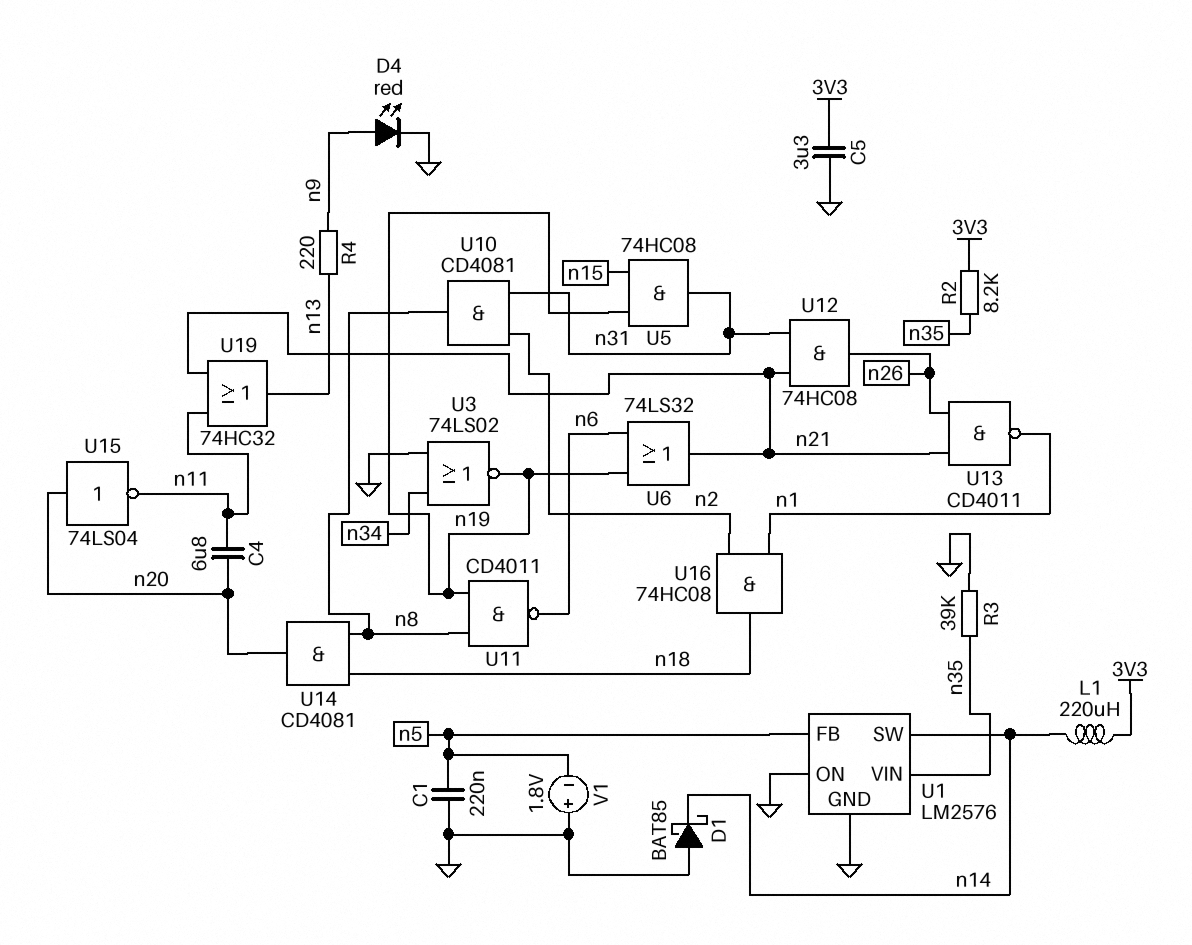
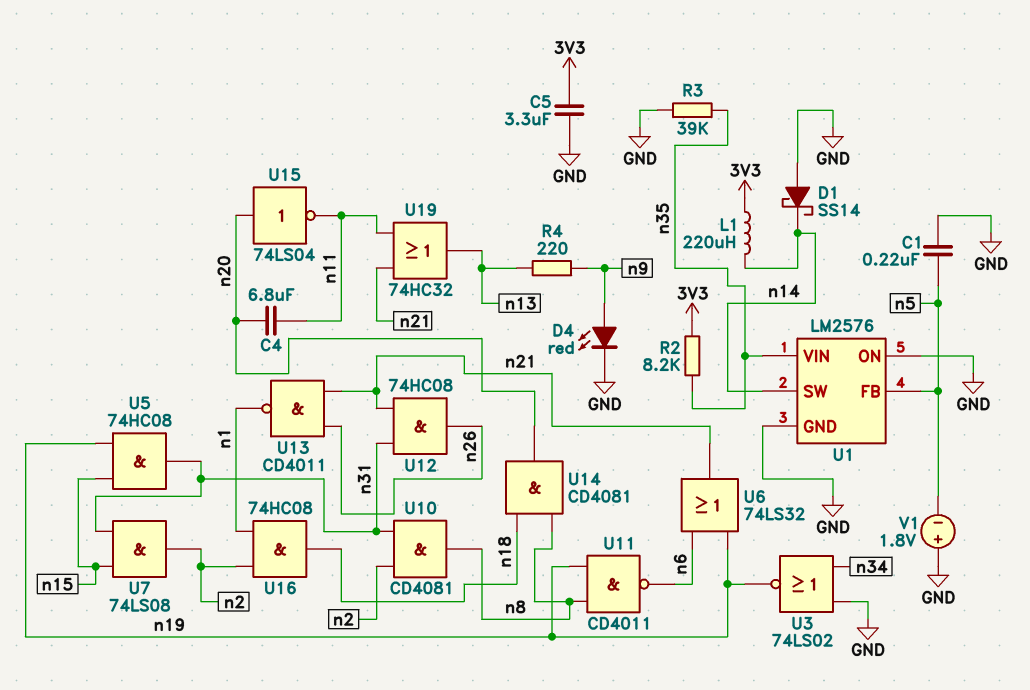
D1: schottky BAT85 (A GND, K n14) -> schottky SS14 (A GND, K n14)
U7: none -> AND 74LS08 (in n15, in n31, out n2)

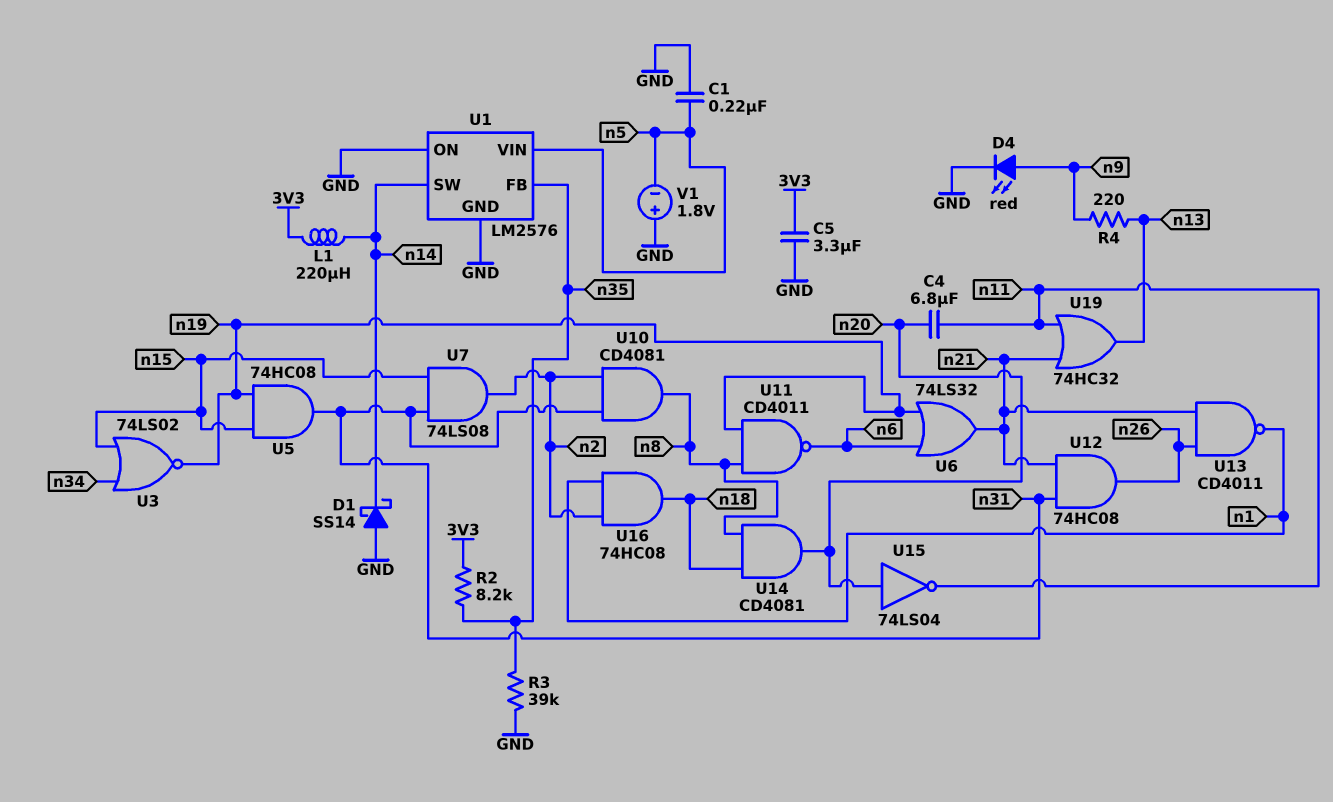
U1 pin FB: n5 -> n35
U1 pin VIN: n35 -> n5
U3: NOR 74LS02 (in GND, in n34, out n19) -> NOR 74LS02 (in n15, in n34, out n19)

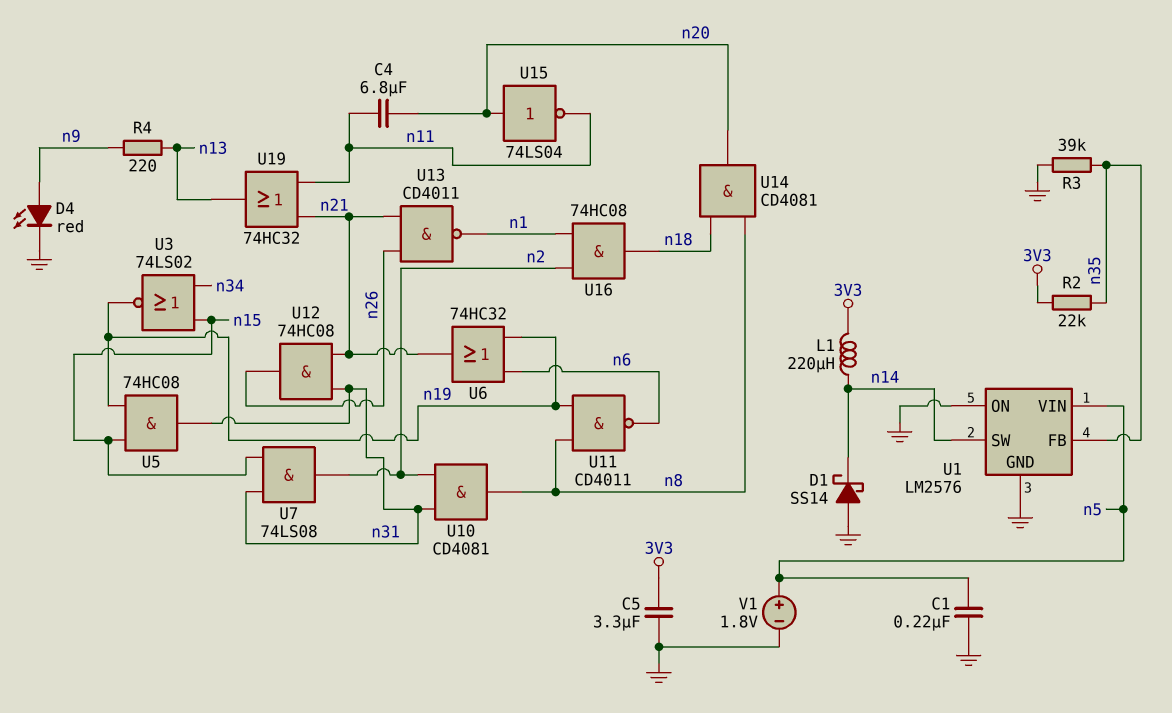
R2: 8.2k (3V3, n35) -> 22k (3V3, n35)
U6: OR 74LS32 (in n6, in n19, out n21) -> OR 74HC32 (in n6, in n19, out n21)
V1: 1.8V (plus GND, minus n5) -> 1.8V (plus n5, minus GND)

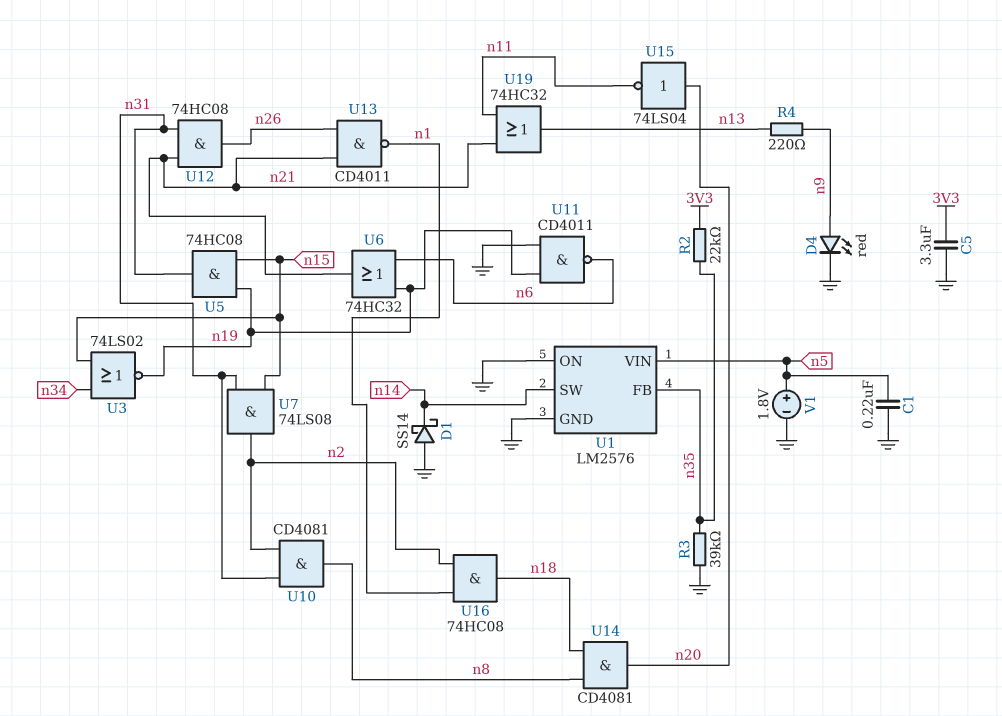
C4: 6.8uF (n11, n20) -> none
L1: 220uH (3V3, n14) -> none
U11: NAND CD4011 (in n8, in n19, out n6) -> NAND CD4011 (in GND, in n19, out n6)

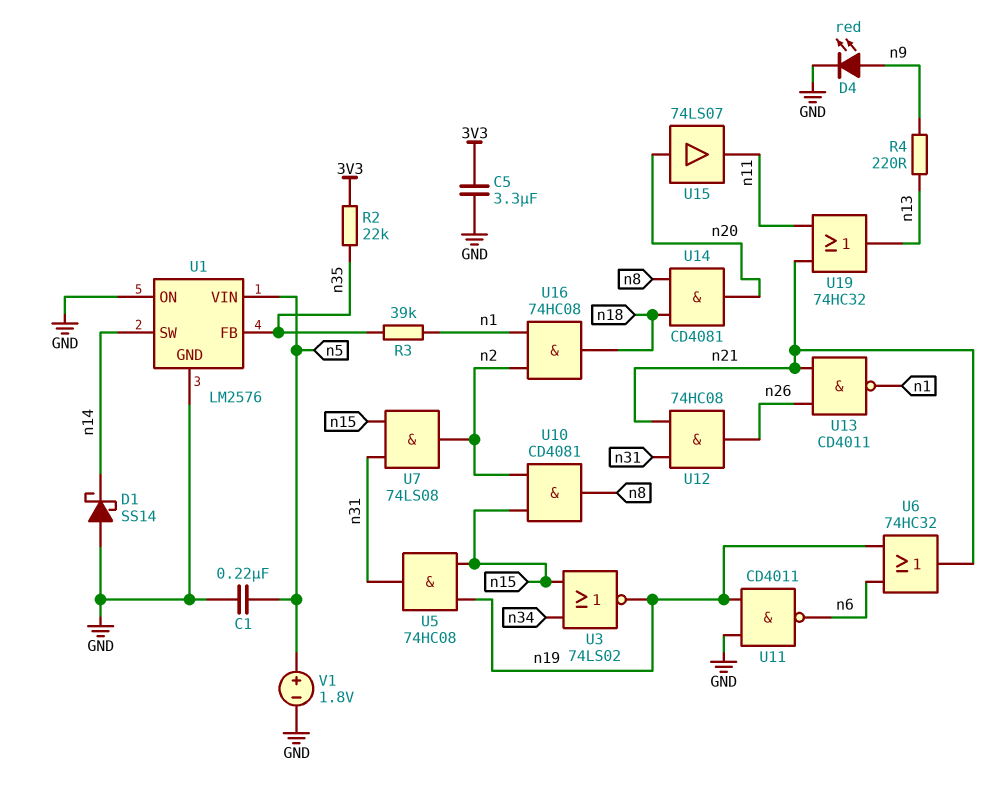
R3: 39k (GND, n35) -> 39k (n1, n35)
U10: AND CD4081 (in n2, in n31, out n8) -> AND CD4081 (in n2, in n15, out n8)
U15: NOT 74LS04 (in n20, out n11) -> buffer 74LS07 (in n20, out n11)

